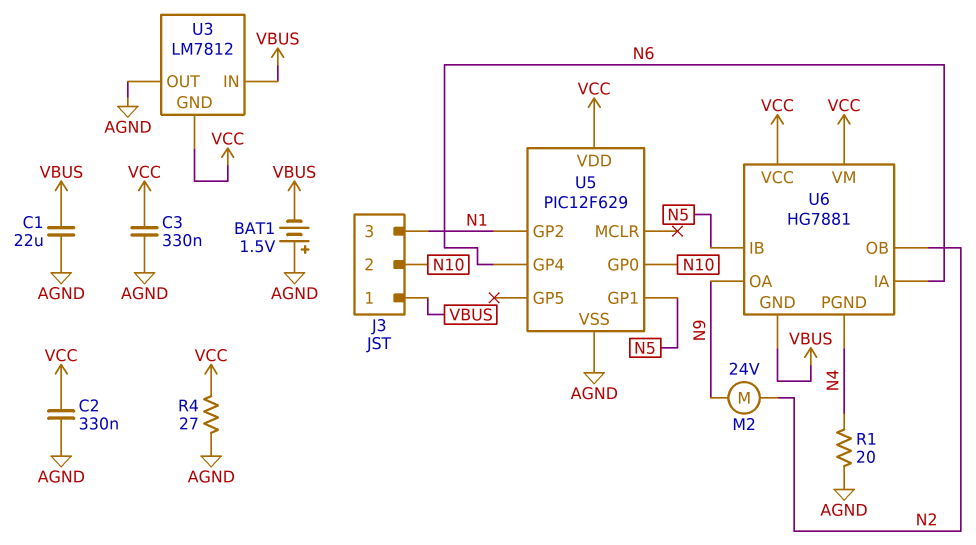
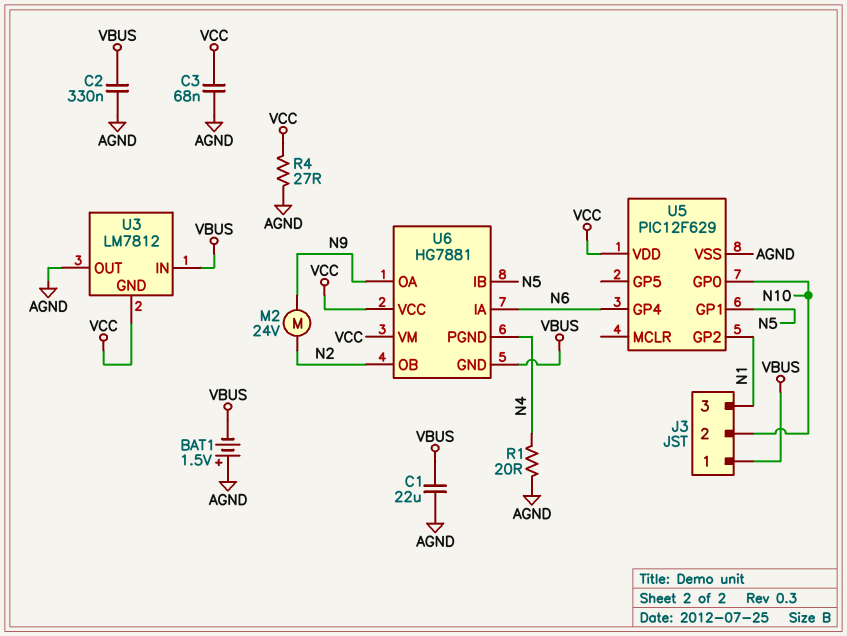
C2: 330nF (AGND, VCC) -> 330nF (AGND, VBUS)
C3: 330nF (AGND, VCC) -> 68nF (AGND, VCC)

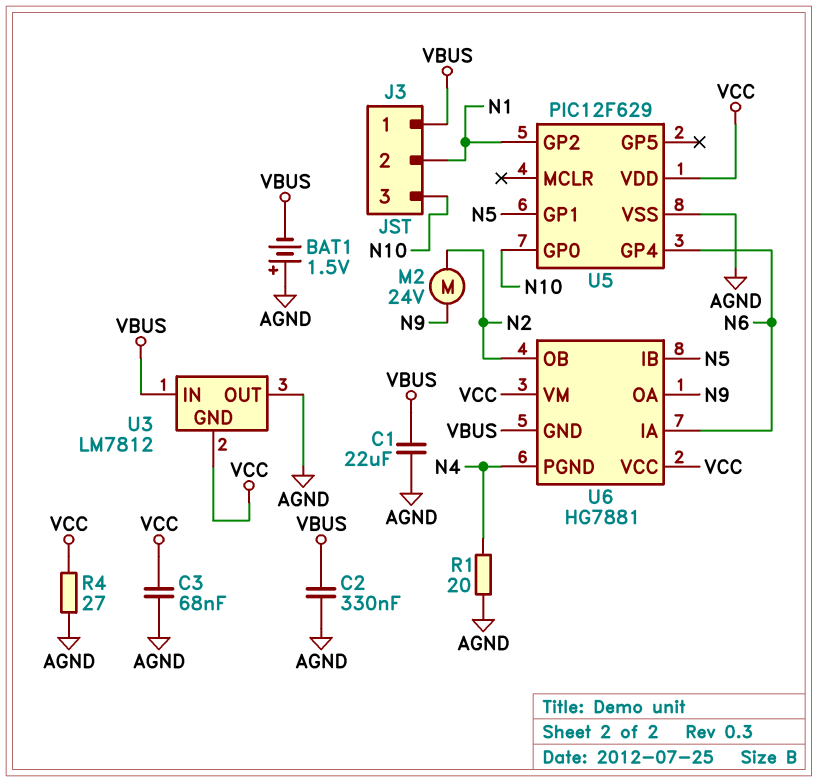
J3 pin 2: N10 -> N1
J3 pin 3: N1 -> N10

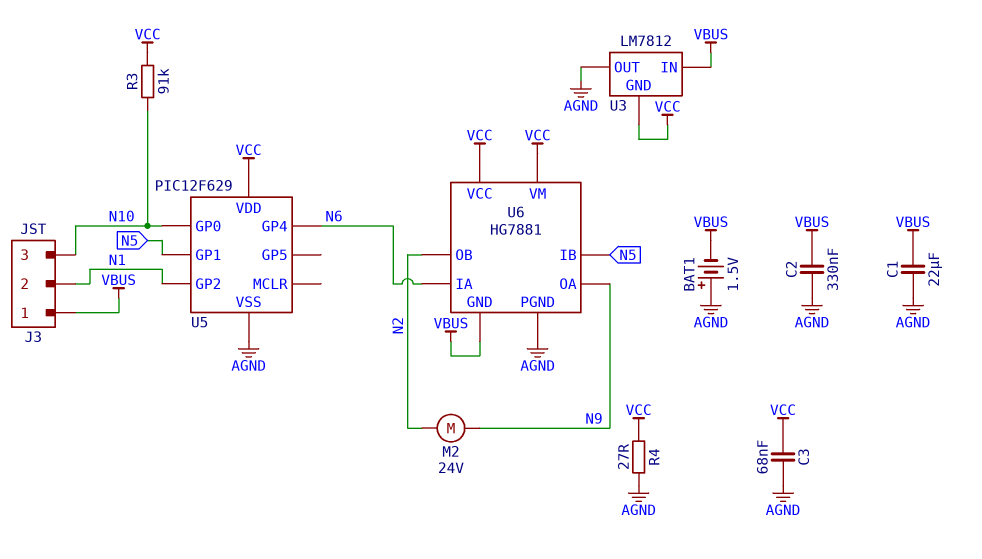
R1: 20 (AGND, N4) -> none
R3: none -> 91k (N10, VCC)
U6 pin PGND: N4 -> AGND

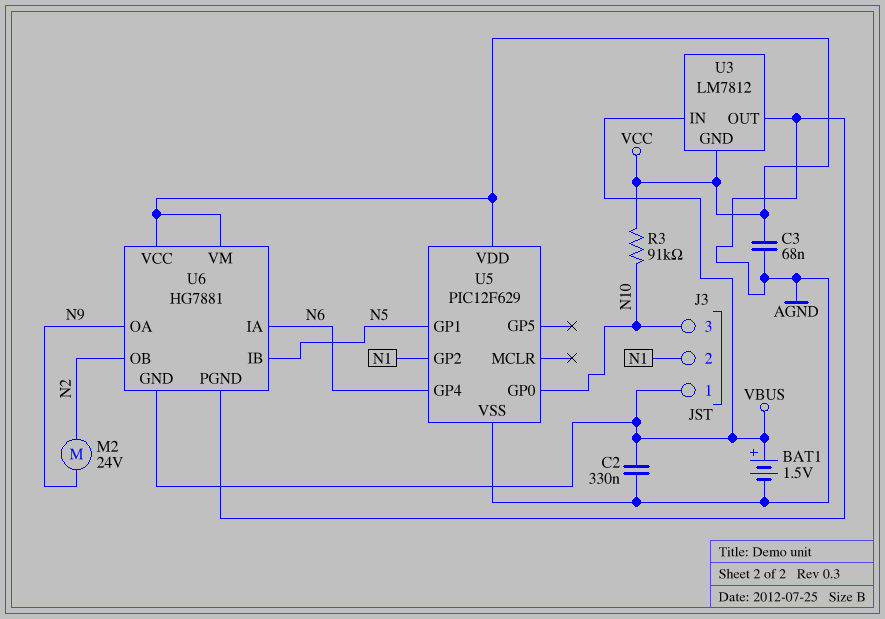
BAT1: 1.5V (plus AGND, minus VBUS) -> 1.5V (plus VBUS, minus AGND)
C1: 22uF (AGND, VBUS) -> none
R4: 27 (AGND, VCC) -> none

